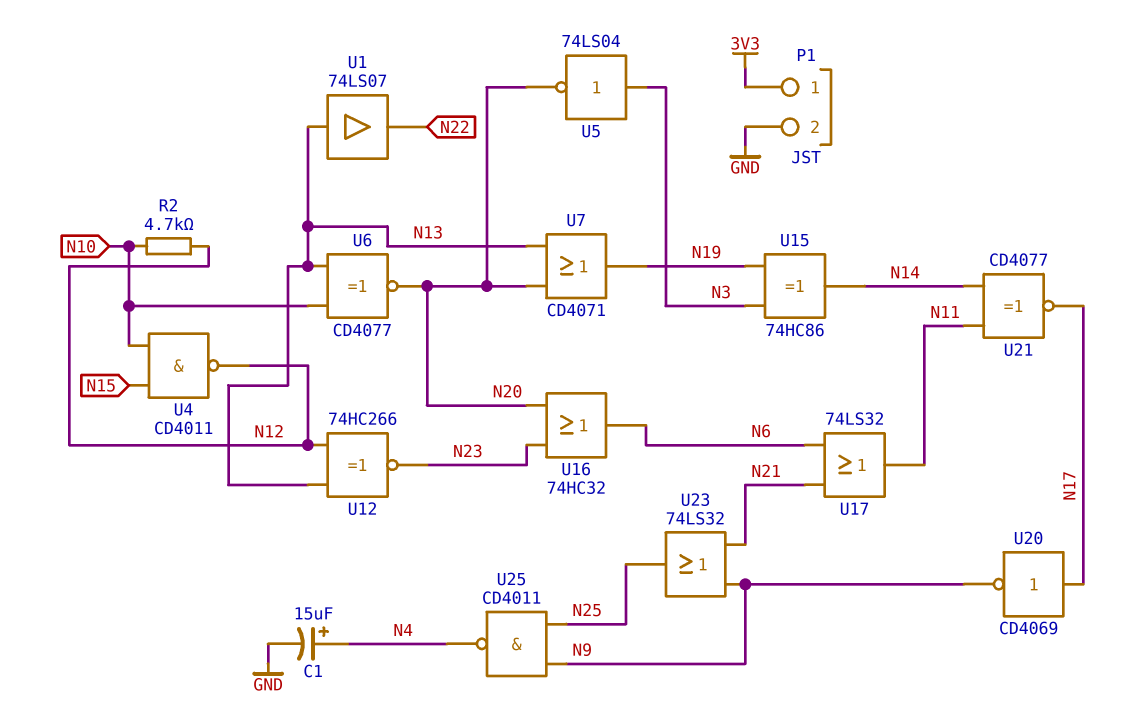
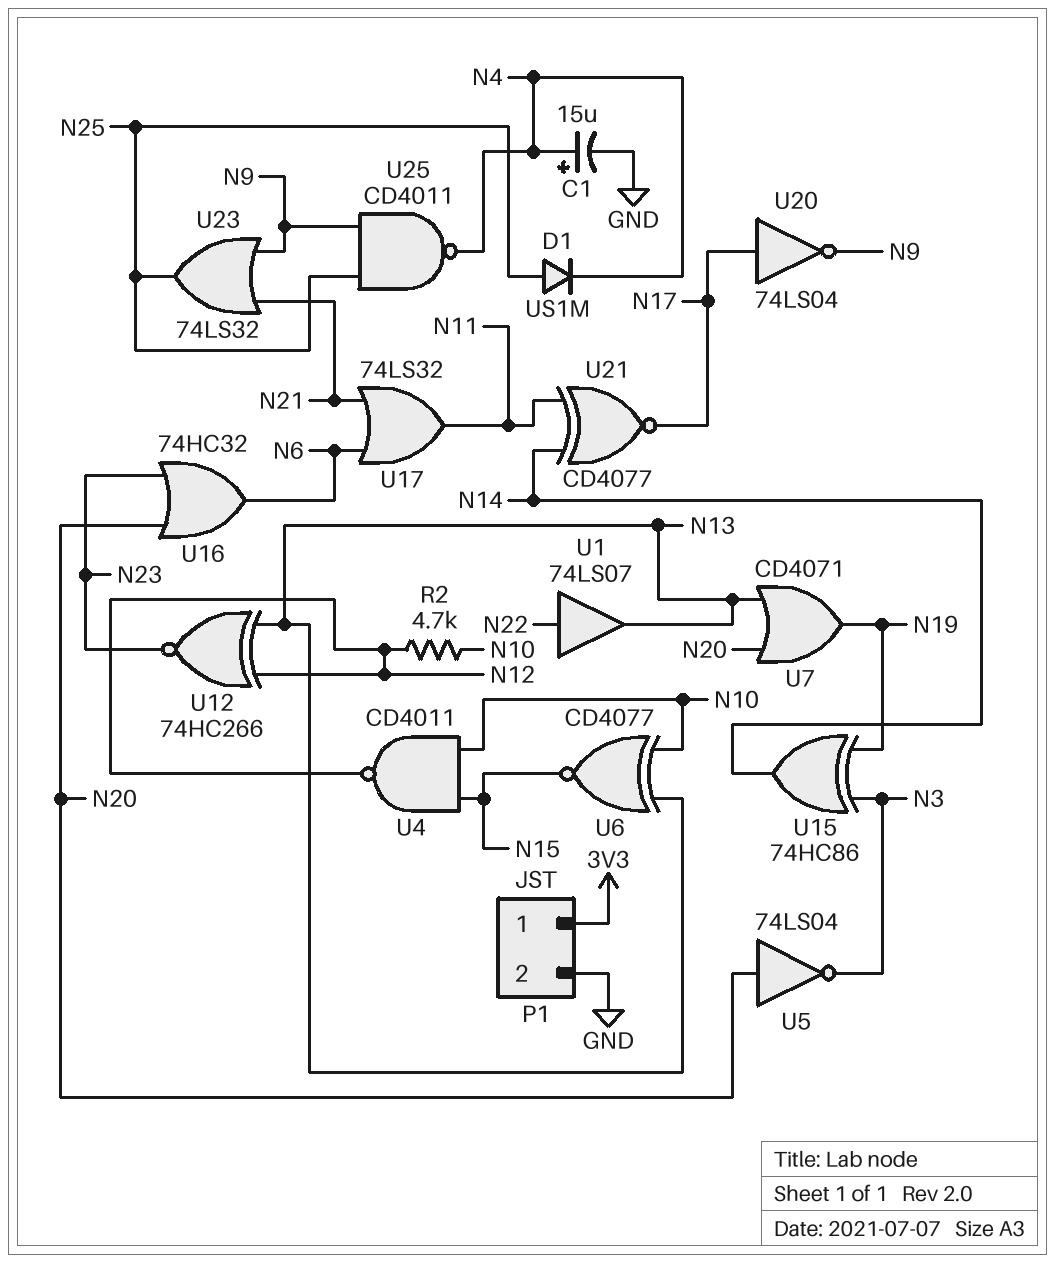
D1: none -> diode US1M (A N25, K N4)
U1: buffer 74LS07 (in N13, out N22) -> buffer 74LS07 (in N22, out N13)
U5: NOT 74LS04 (in N3, out N20) -> NOT 74LS04 (in N20, out N3)
U6: XNOR CD4077 (in N10, in N13, out N20) -> XNOR CD4077 (in N10, in N13, out N15)
U20: NOT CD4069 (in N17, out N9) -> NOT 74LS04 (in N17, out N9)

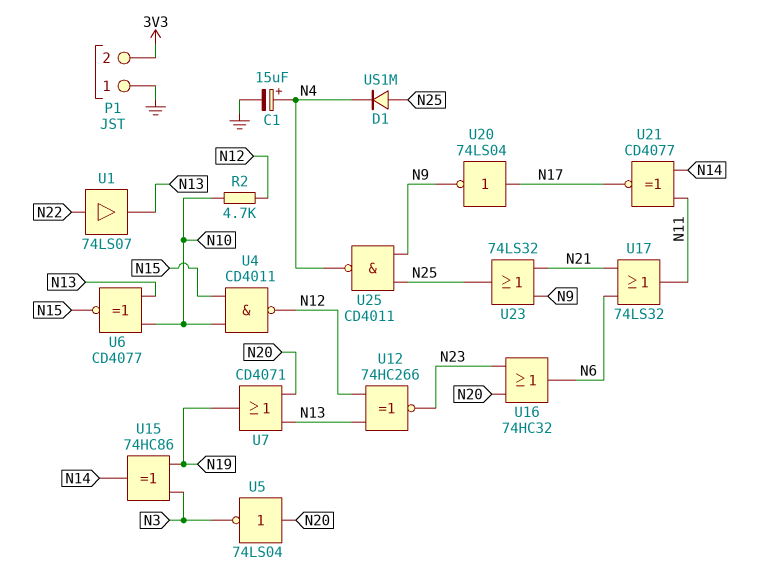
P1 pin 1: 3V3 -> GND
P1 pin 2: GND -> 3V3

